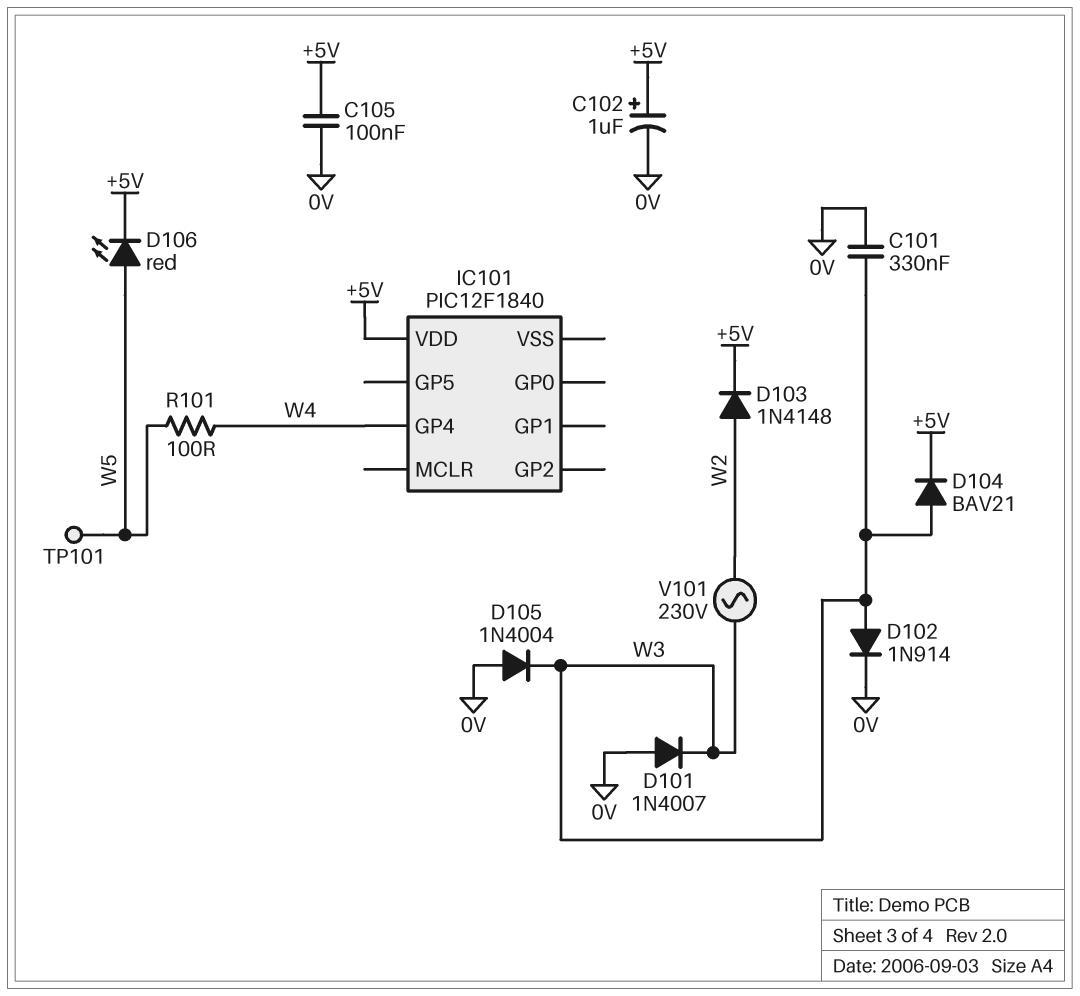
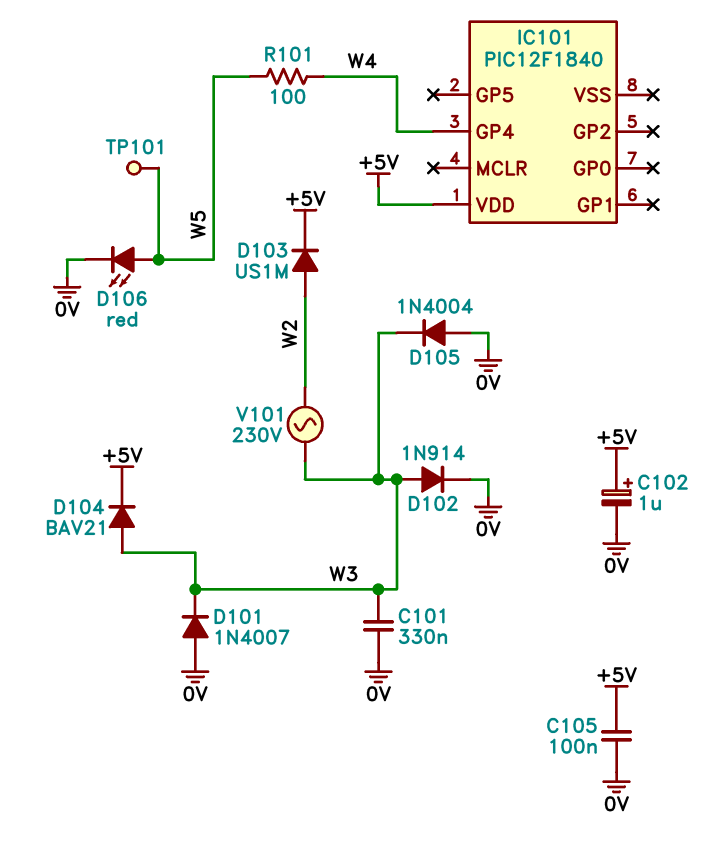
D103: diode 1N4148 (A W2, K +5V) -> diode US1M (A W2, K +5V)
D106: LED red (A W5, K +5V) -> LED red (A W5, K 0V)

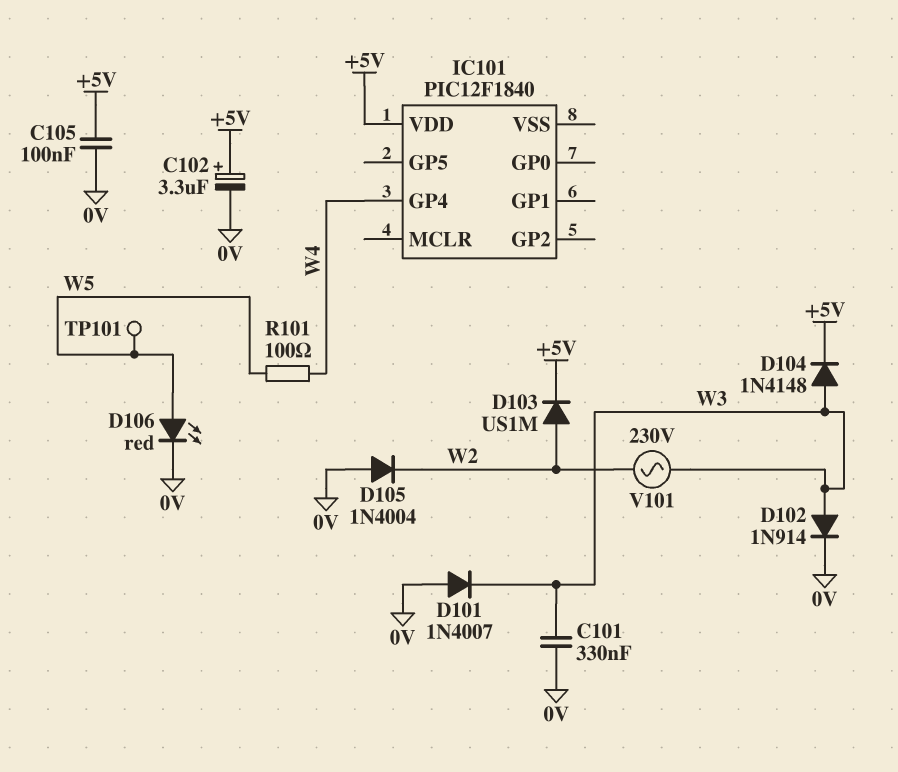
C102: 1uF (plus +5V, minus 0V) -> 3.3uF (plus +5V, minus 0V)
D104: diode BAV21 (A W3, K +5V) -> diode 1N4148 (A W3, K +5V)
D105: diode 1N4004 (A 0V, K W3) -> diode 1N4004 (A 0V, K W2)

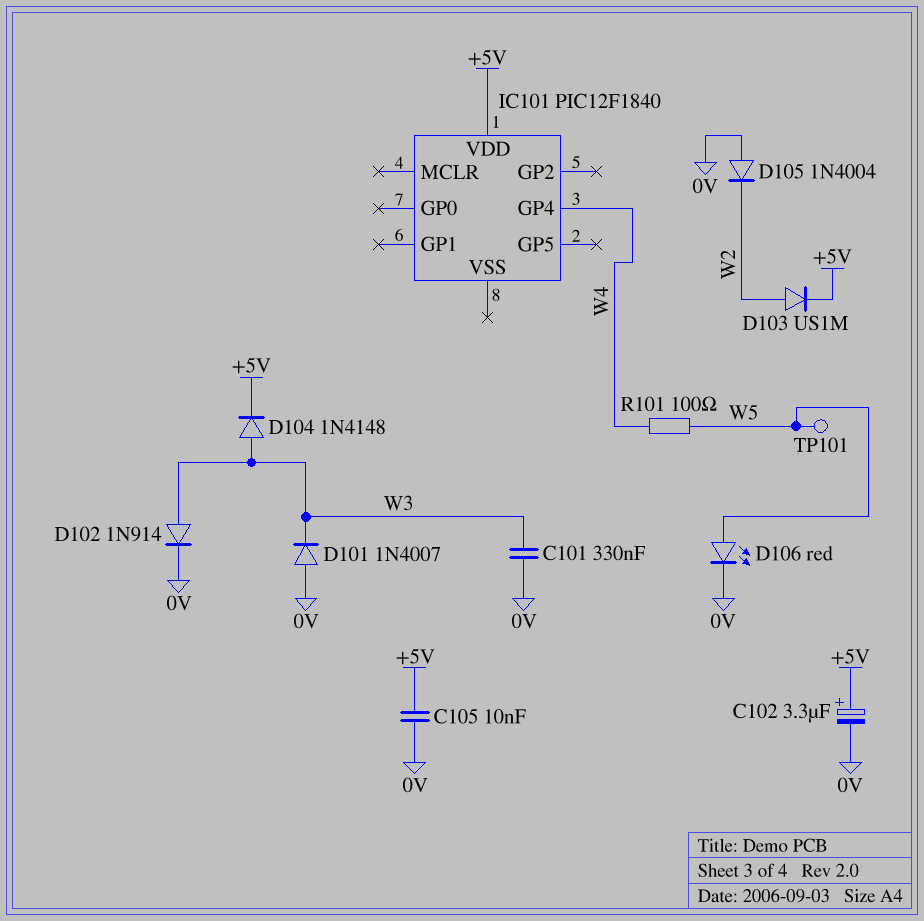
C105: 100nF (+5V, 0V) -> 10nF (+5V, 0V)
V101: AC 230V (W2, W3) -> none

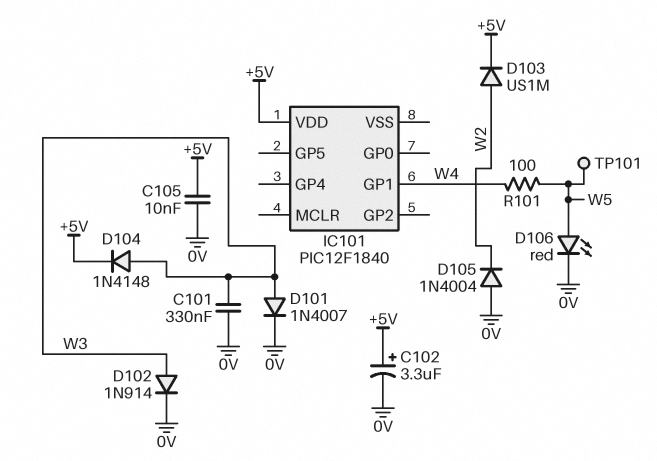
D101: diode 1N4007 (A 0V, K W3) -> diode 1N4007 (A W3, K 0V)
IC101 pin GP1: none -> W4
IC101 pin GP4: W4 -> none

